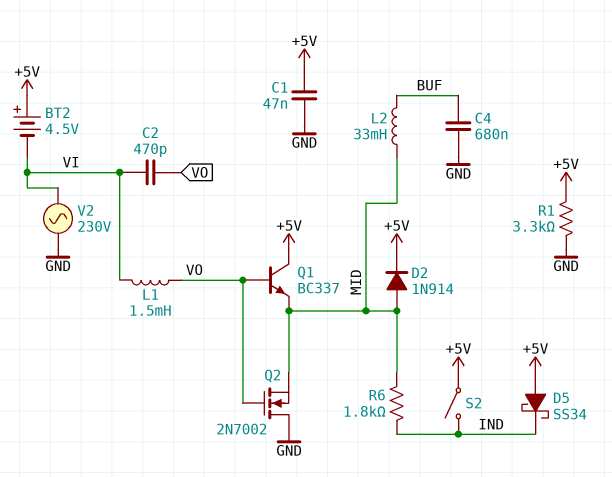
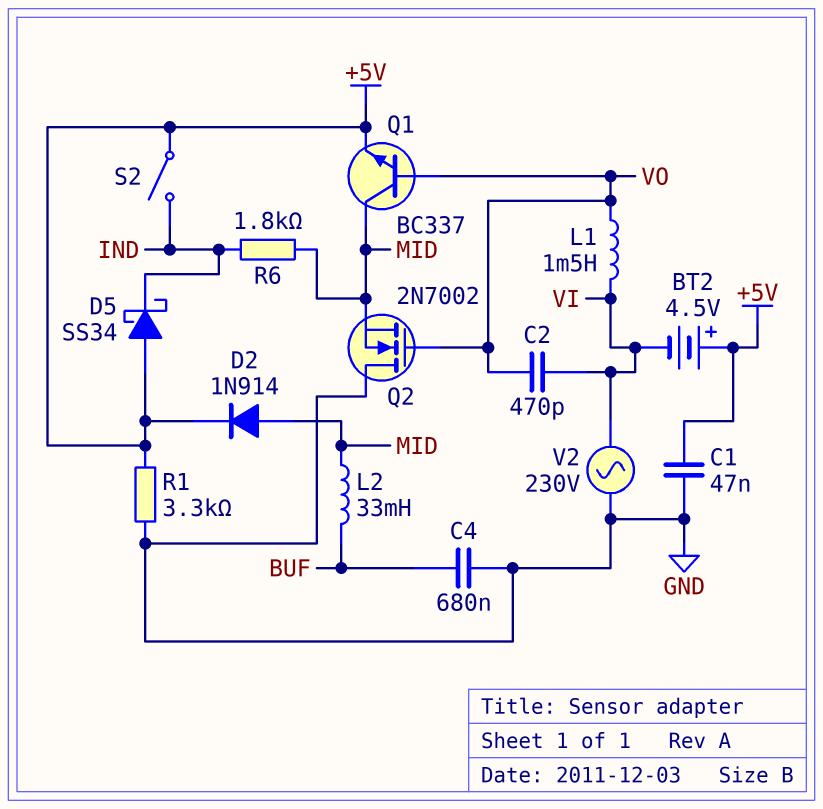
Q1: NPN BC337 (B VO, C +5V, E MID) -> NPN BC337 (B VO, C MID, E +5V)

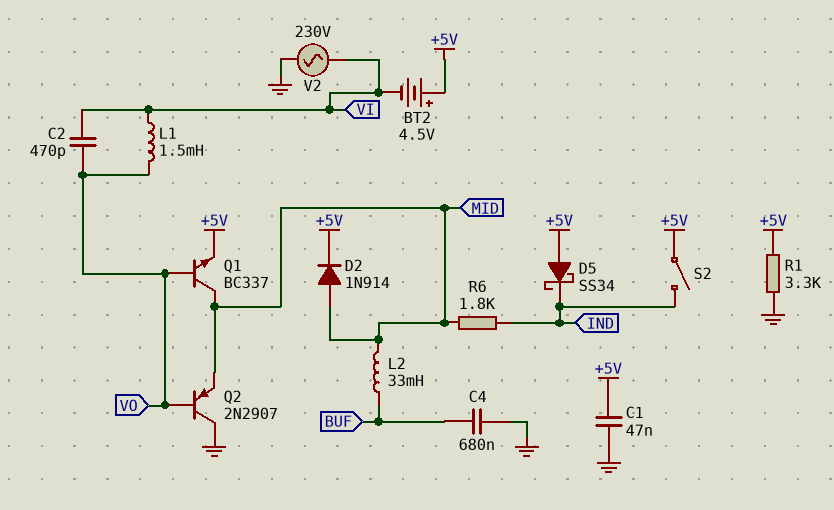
Q2: NMOS 2N7002 (G VO, D GND, S MID) -> PNP 2N2907 (B VO, C GND, E MID)

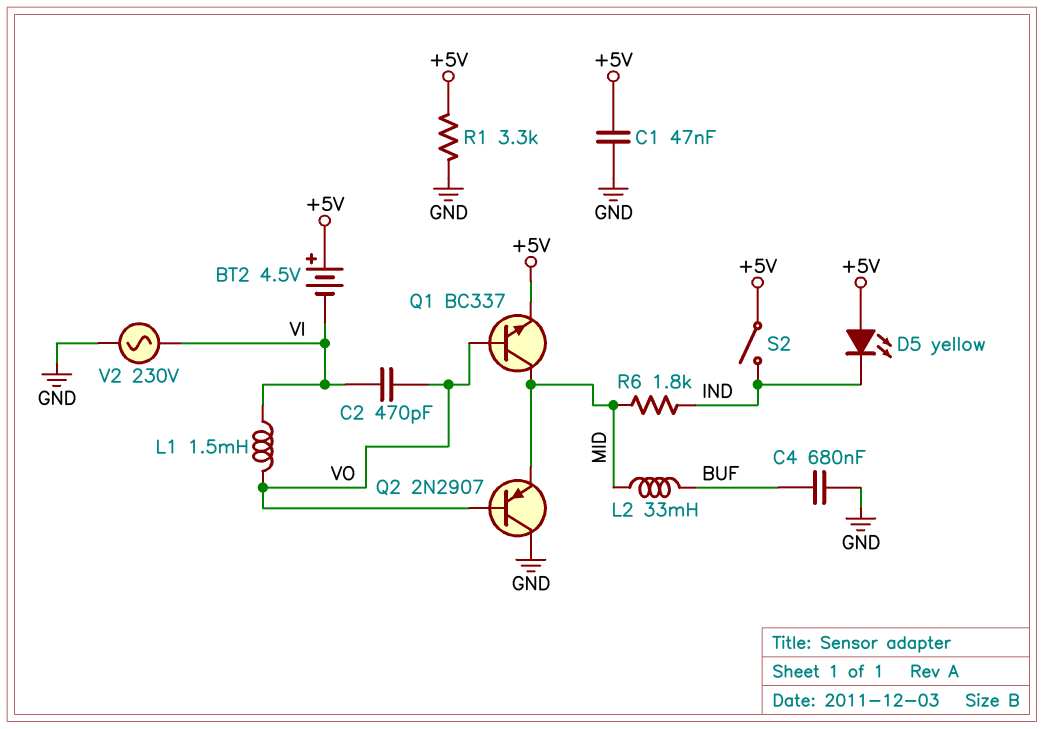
D2: diode 1N914 (A MID, K +5V) -> none
D5: schottky SS34 (A +5V, K IND) -> LED yellow (A +5V, K IND)

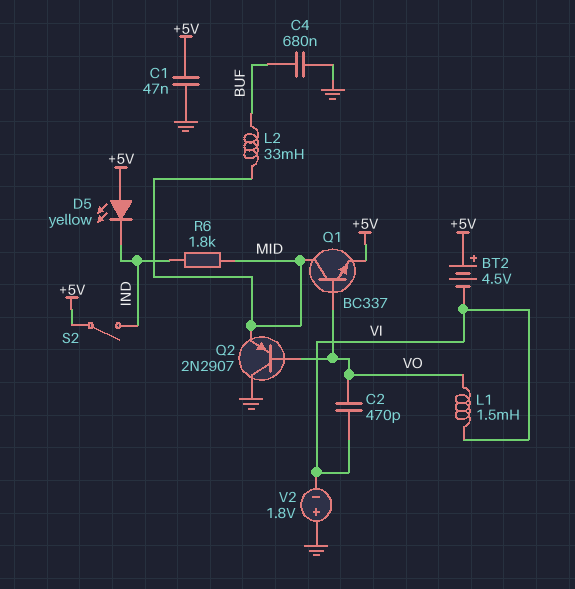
R1: 3.3k (+5V, GND) -> none
V2: AC 230V (GND, VI) -> 1.8V (plus GND, minus VI)

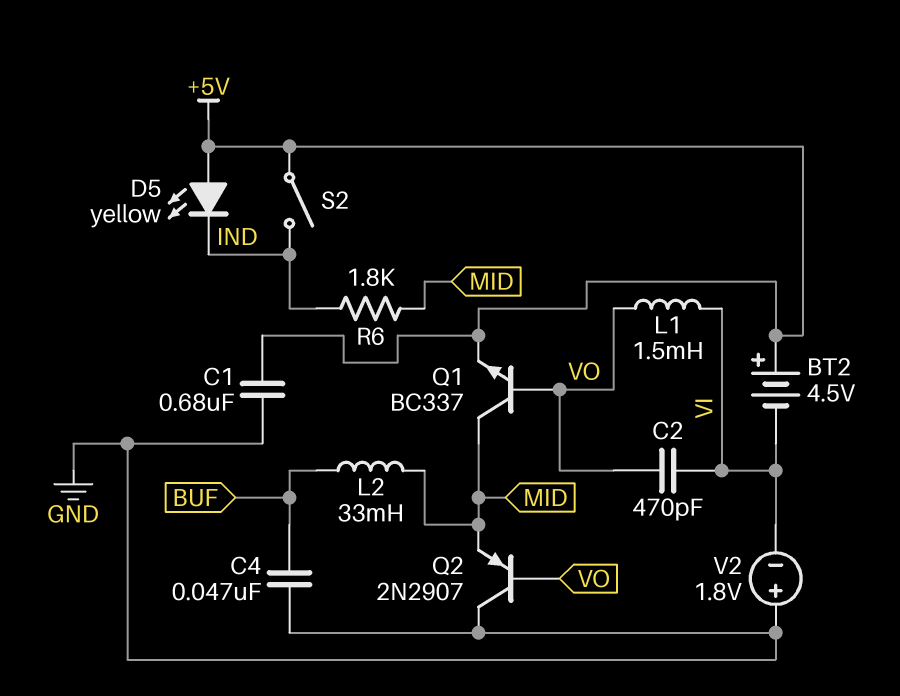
C1: 47nF (+5V, GND) -> 680nF (+5V, GND)
C4: 680nF (BUF, GND) -> 47nF (BUF, GND)

